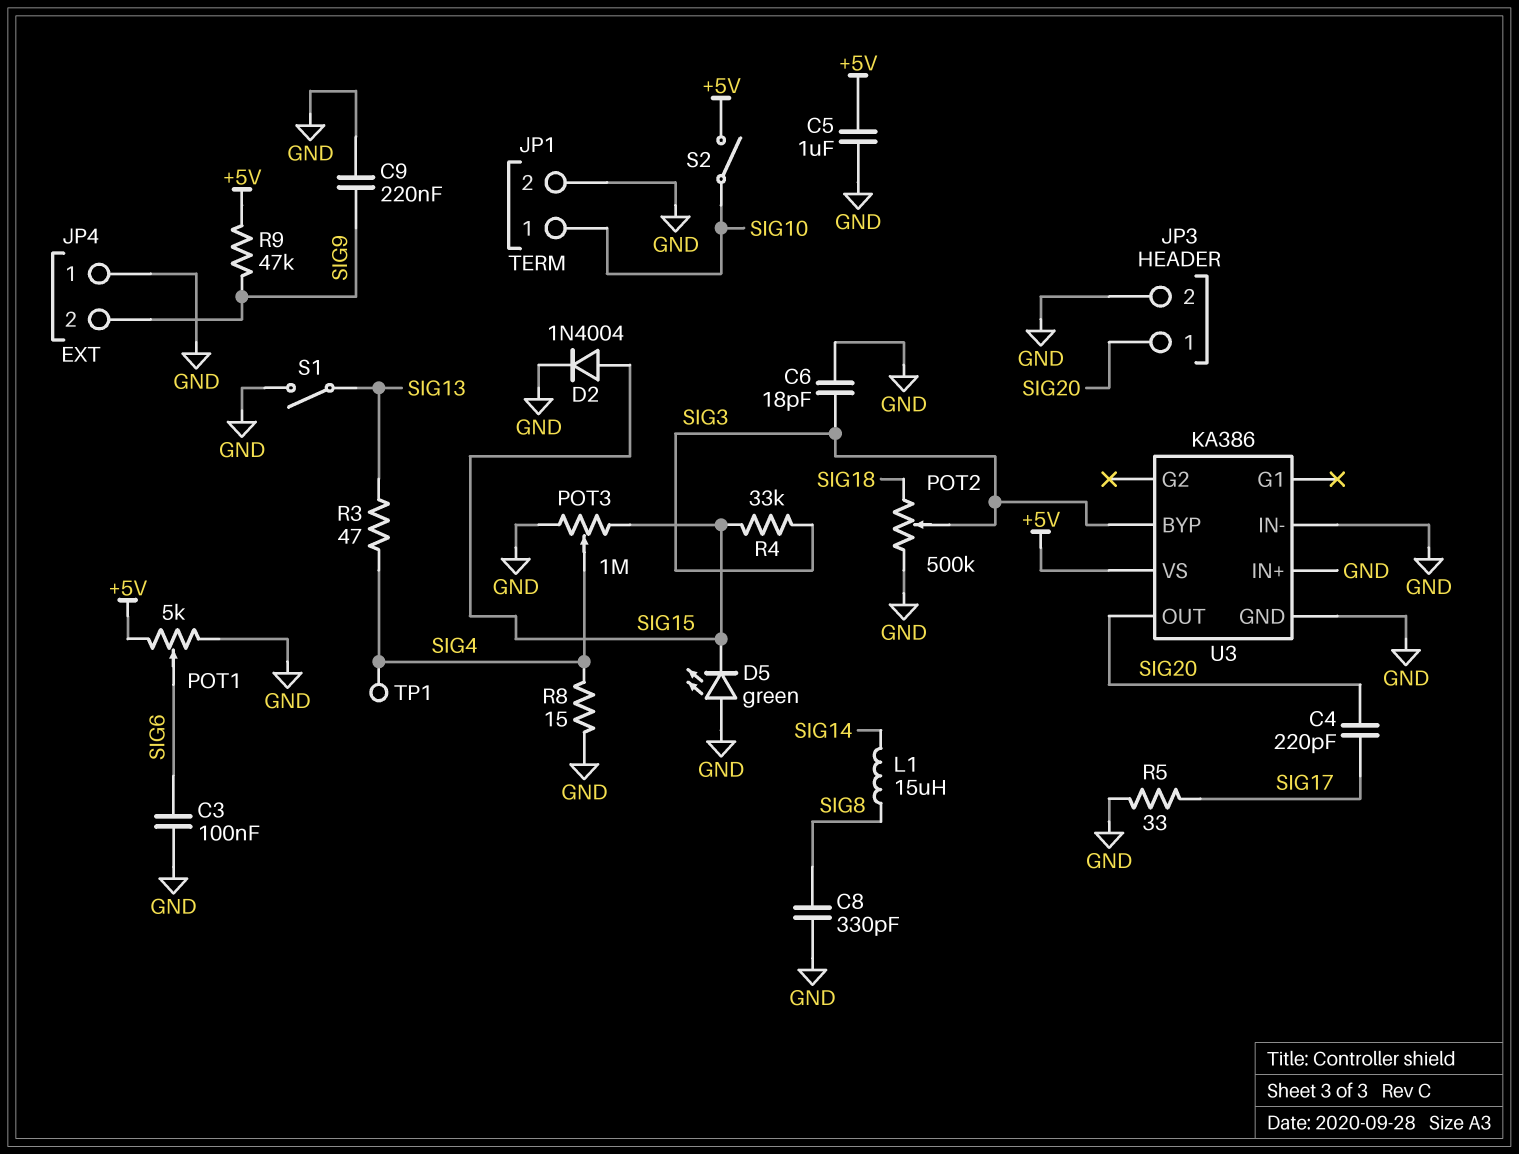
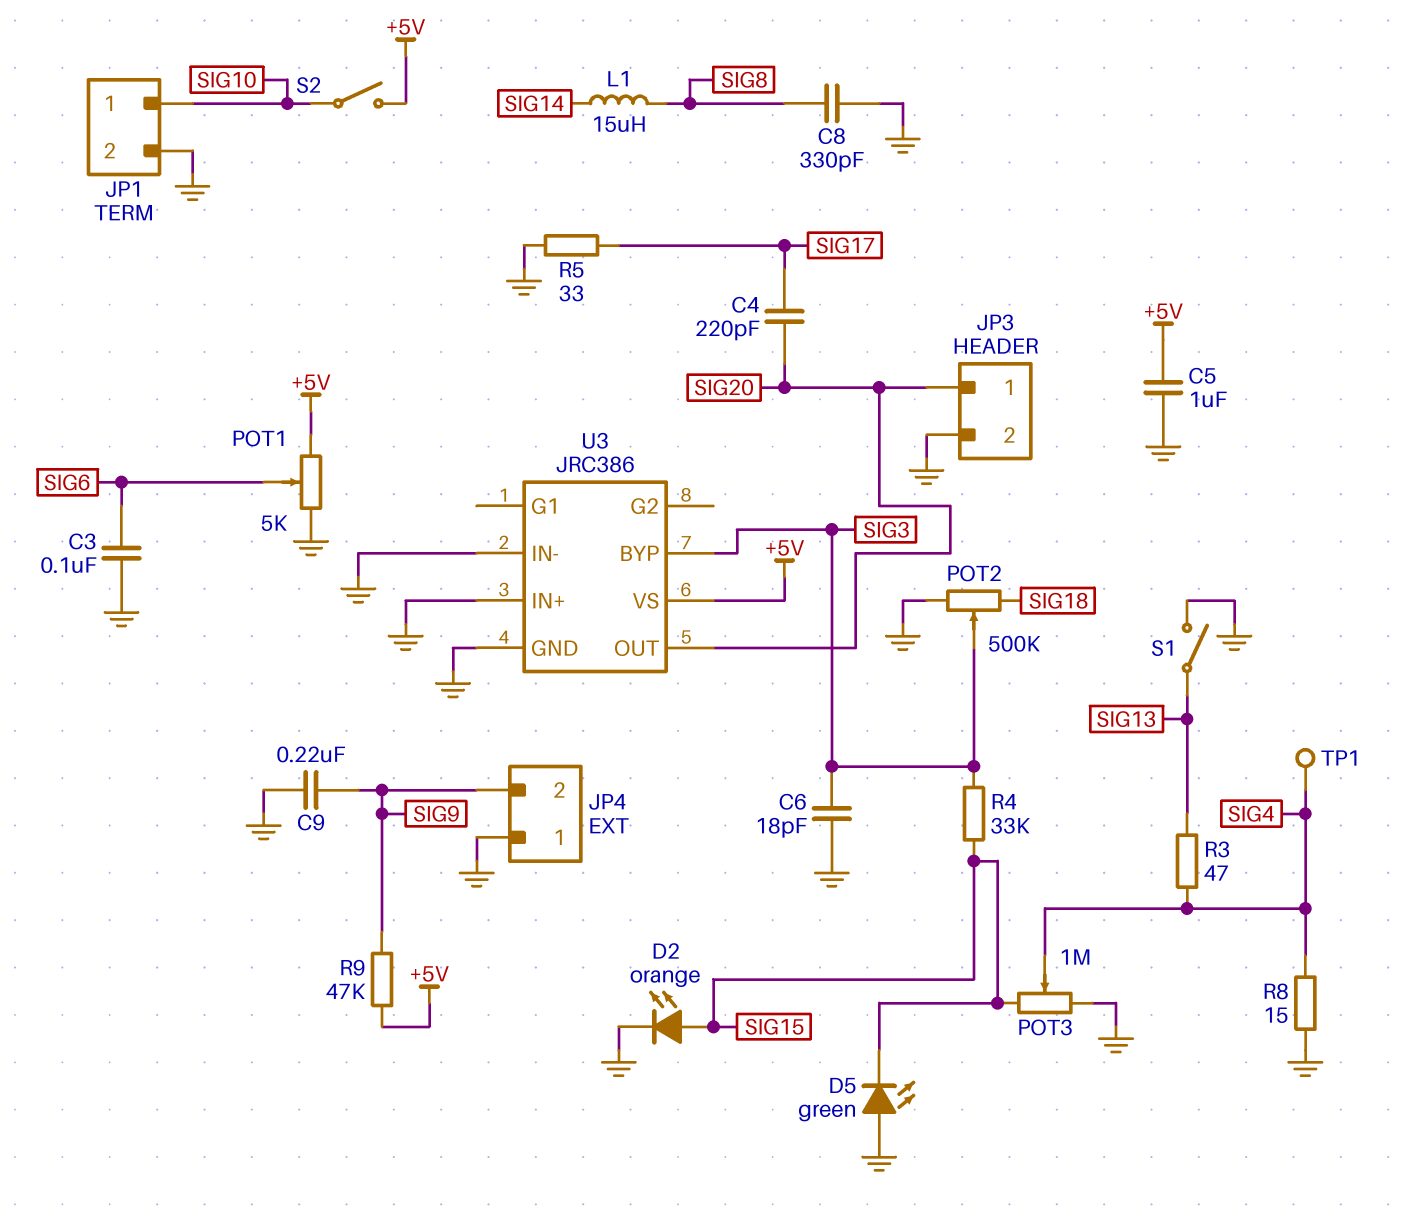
D2: diode 1N4004 (A SIG15, K GND) -> LED orange (A SIG15, K GND)
U3: KA386 -> JRC386

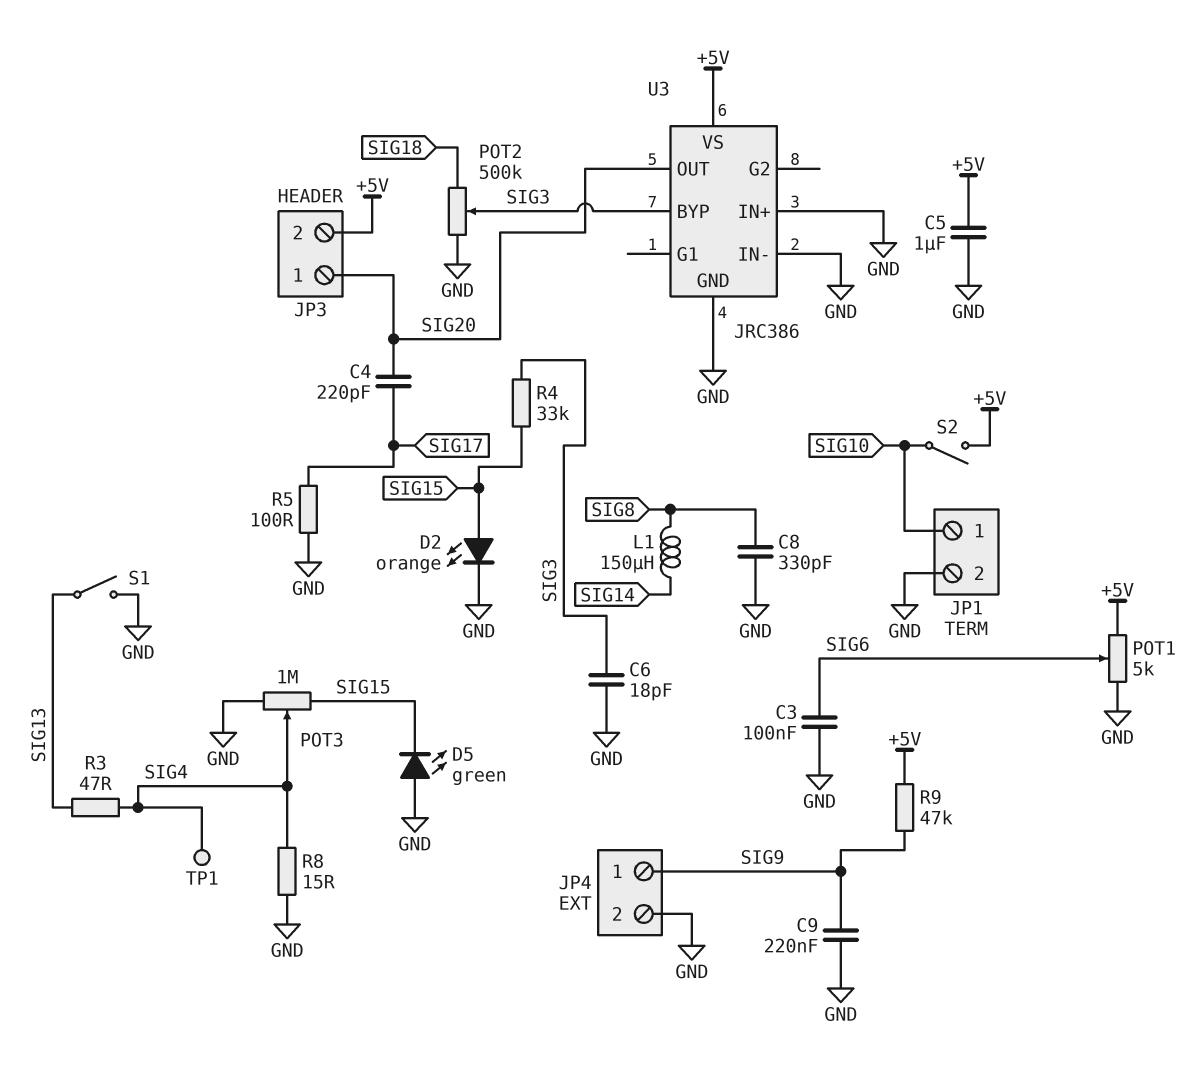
JP3 pin 2: GND -> +5V
JP4 pin 1: GND -> SIG9
JP4 pin 2: SIG9 -> GND
L1: 15uH (SIG8, SIG14) -> 150uH (SIG8, SIG14)
R5: 33 (GND, SIG17) -> 100 (GND, SIG17)

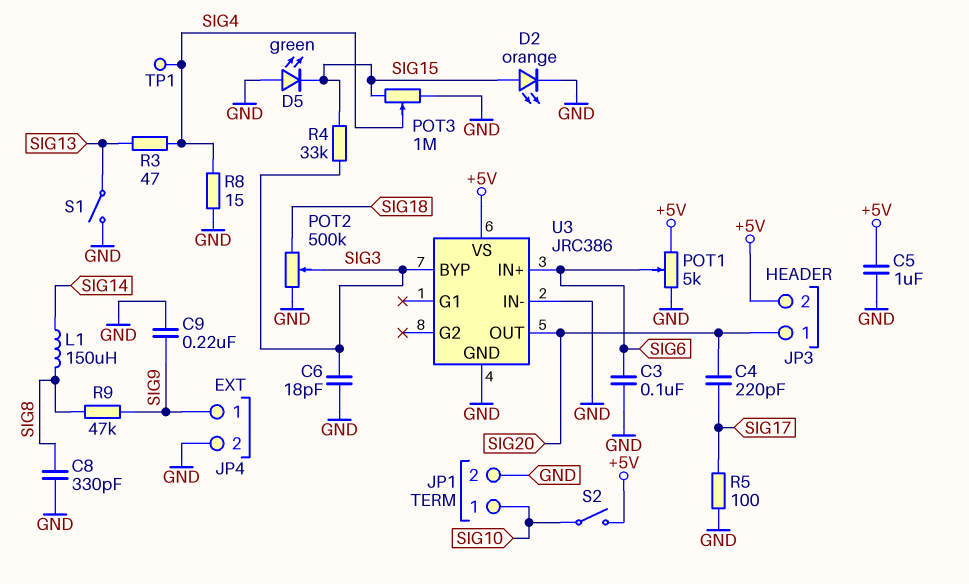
R9: 47k (+5V, SIG9) -> 47k (SIG8, SIG9)
U3 pin IN+: GND -> SIG6

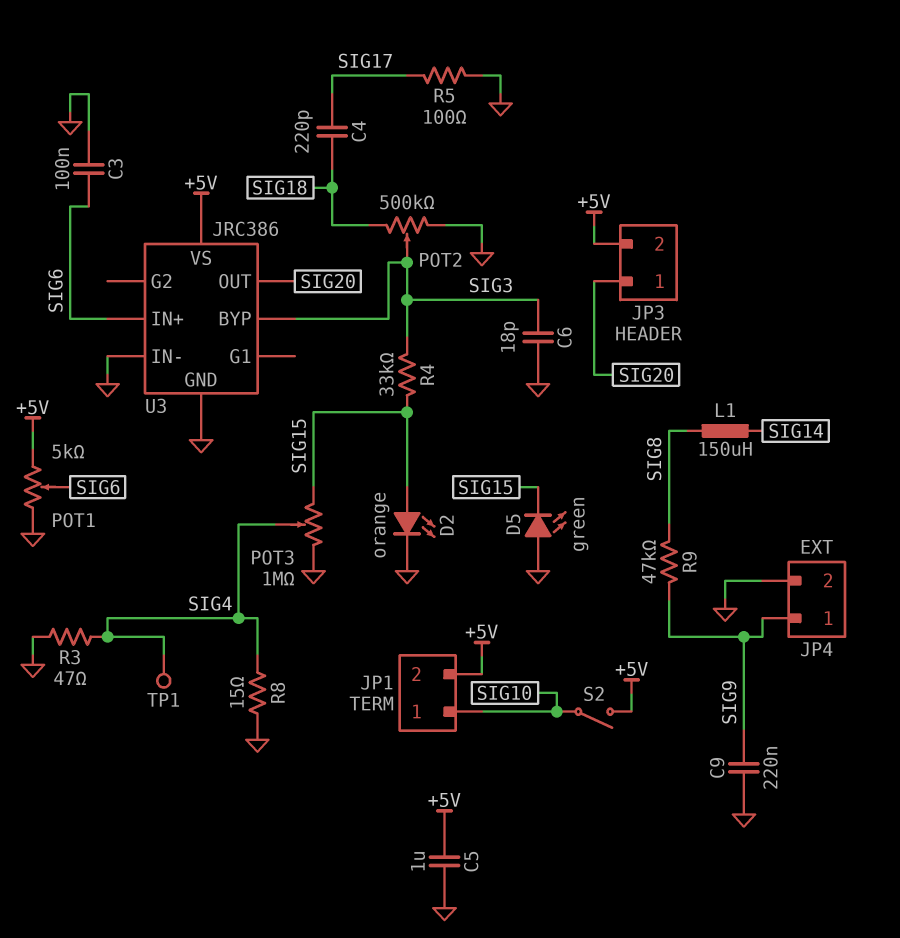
C4: 220pF (SIG17, SIG20) -> 220pF (SIG17, SIG18)
C8: 330pF (GND, SIG8) -> none
JP1 pin 2: GND -> +5V
R3: 47 (SIG4, SIG13) -> 47 (GND, SIG4)
S1: switch (GND, SIG13) -> none

